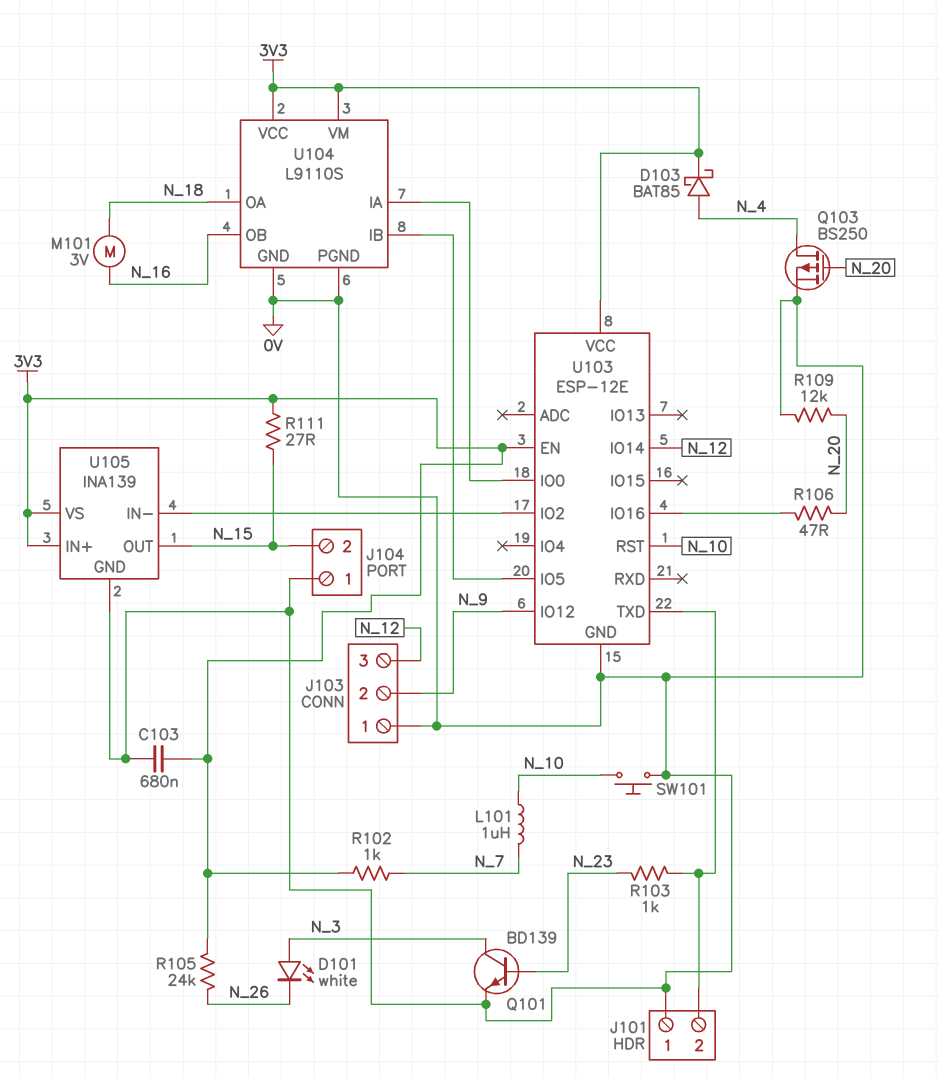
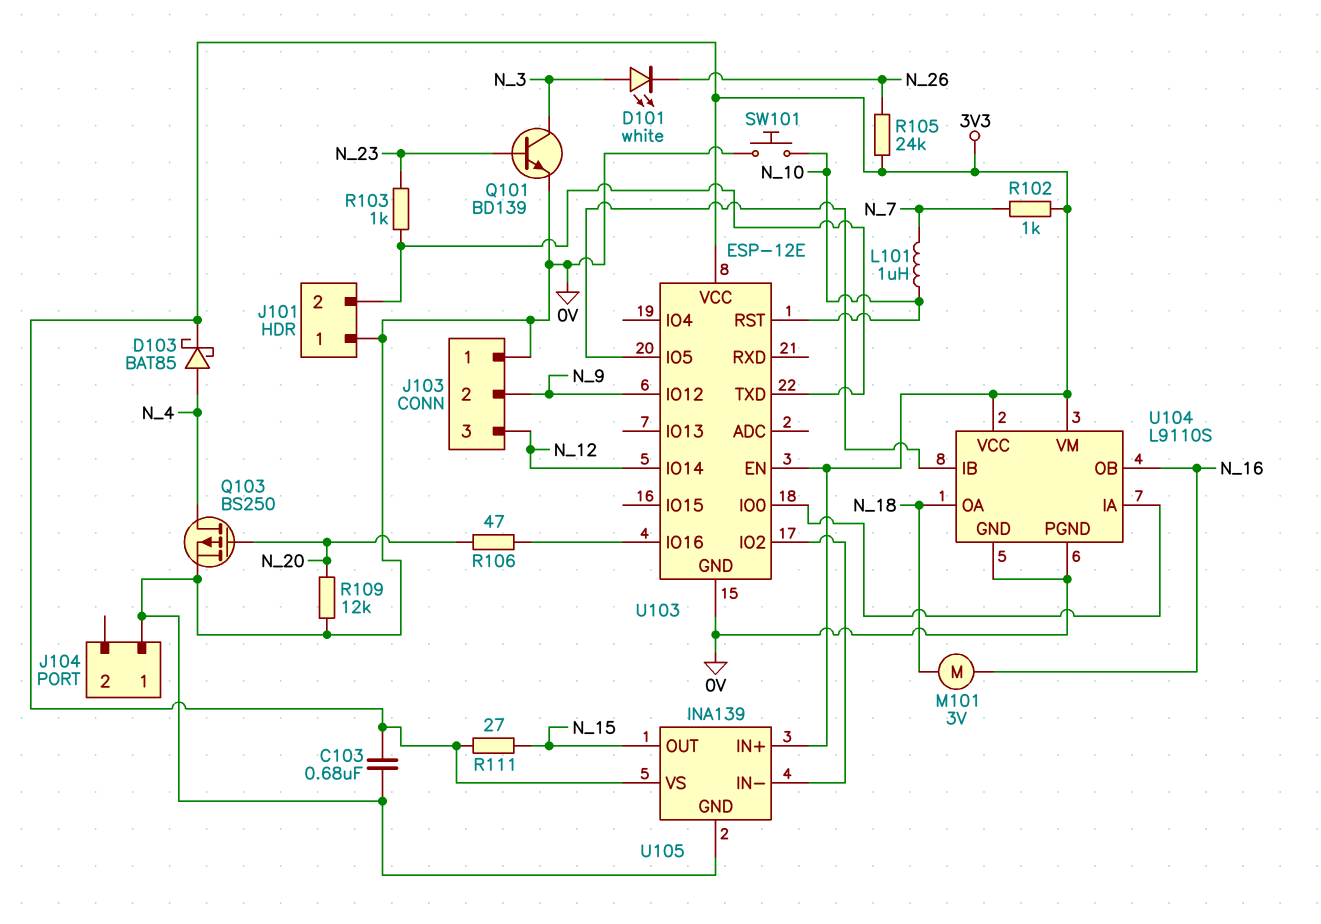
J104 pin 2: N_15 -> none

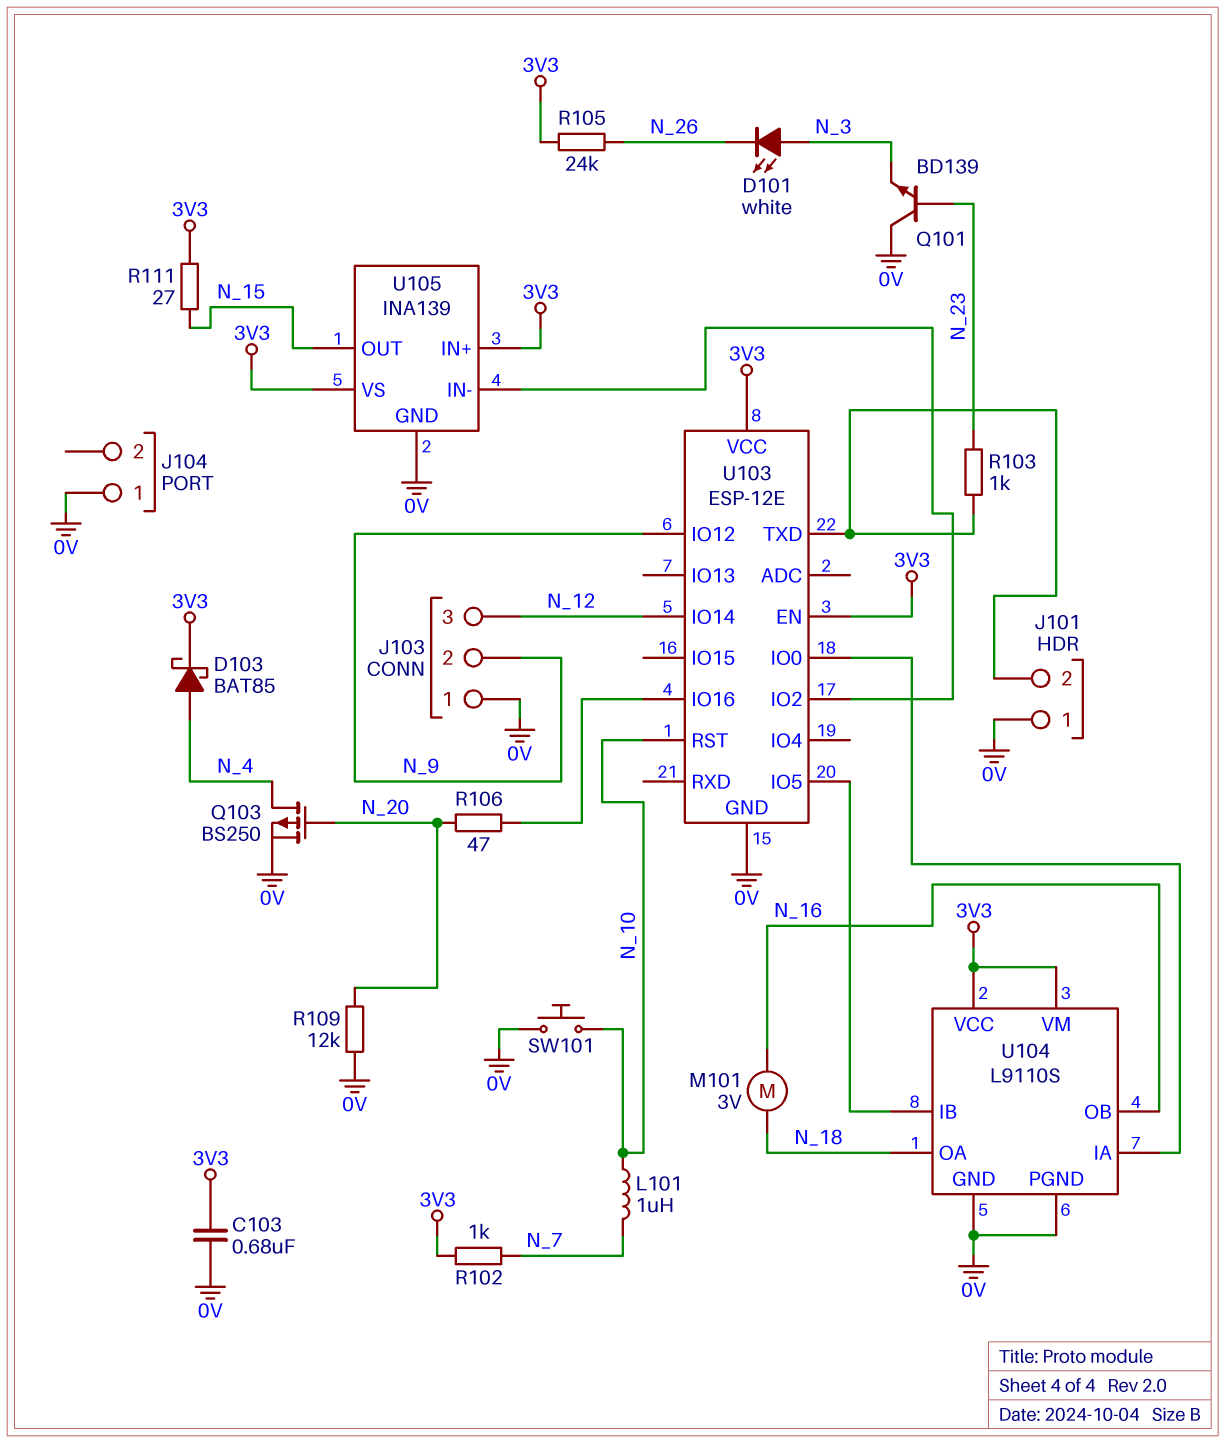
Q101: NPN BD139 (B N_23, C N_3, E 0V) -> NPN BD139 (B N_23, C 0V, E N_3)

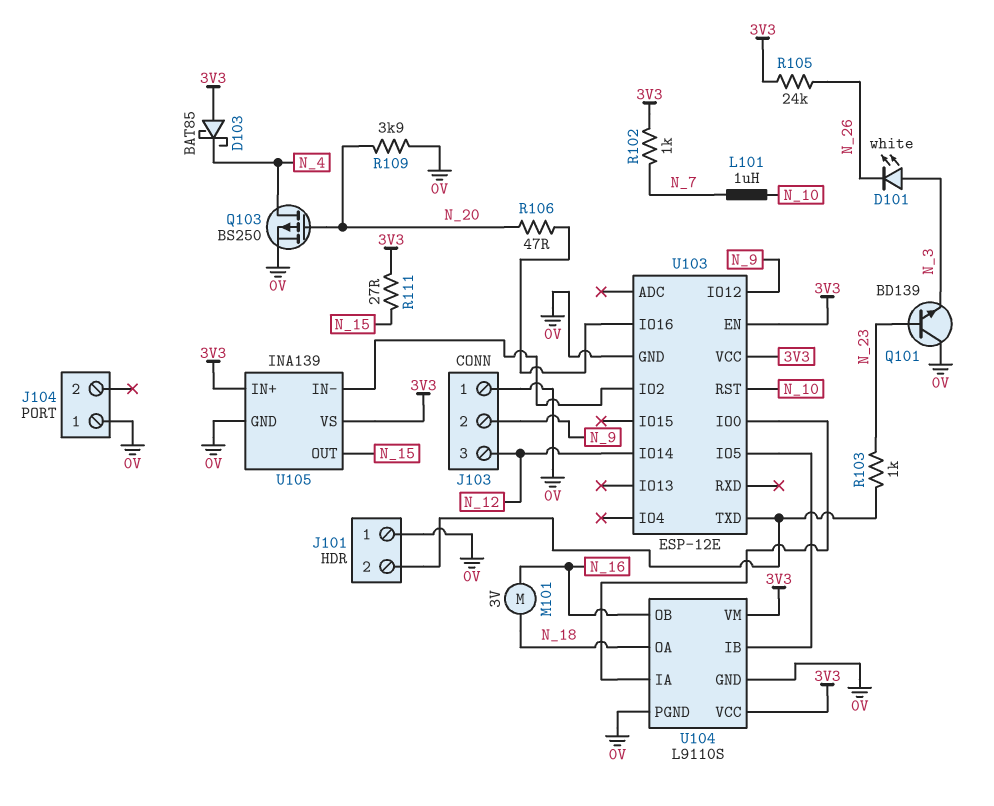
C103: 680nF (0V, 3V3) -> none
D103: schottky BAT85 (A N_4, K 3V3) -> schottky BAT85 (A 3V3, K N_4)
R109: 12k (0V, N_20) -> 3.9k (0V, N_20)
SW101: button (0V, N_10) -> none

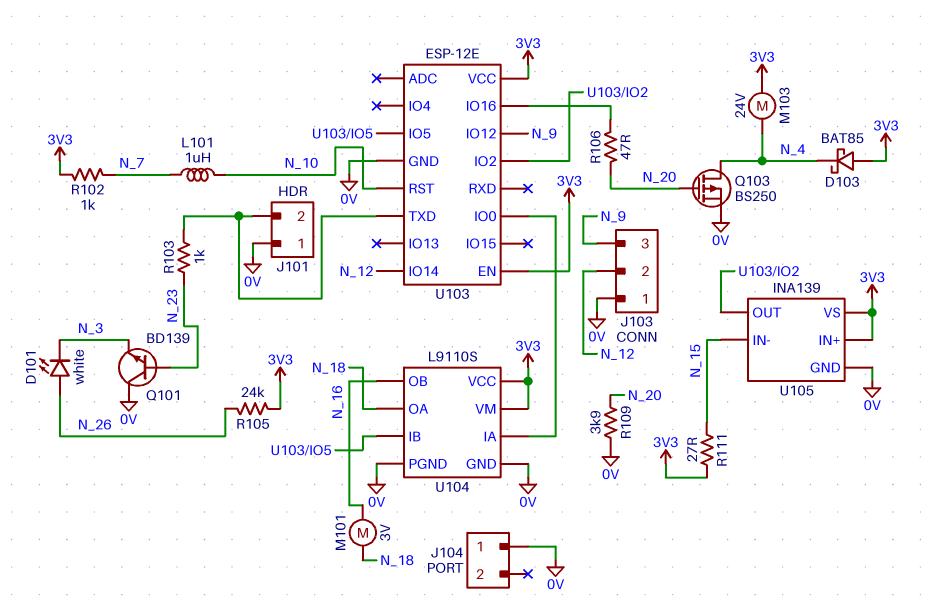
D101: LED white (A N_3, K N_26) -> LED white (A N_26, K N_3)
J103 pin 2: N_9 -> N_12
J103 pin 3: N_12 -> N_9
M103: none -> motor 24V (3V3, N_4)
U105 pin IN-: U103/IO2 -> N_15
U105 pin OUT: N_15 -> U103/IO2

